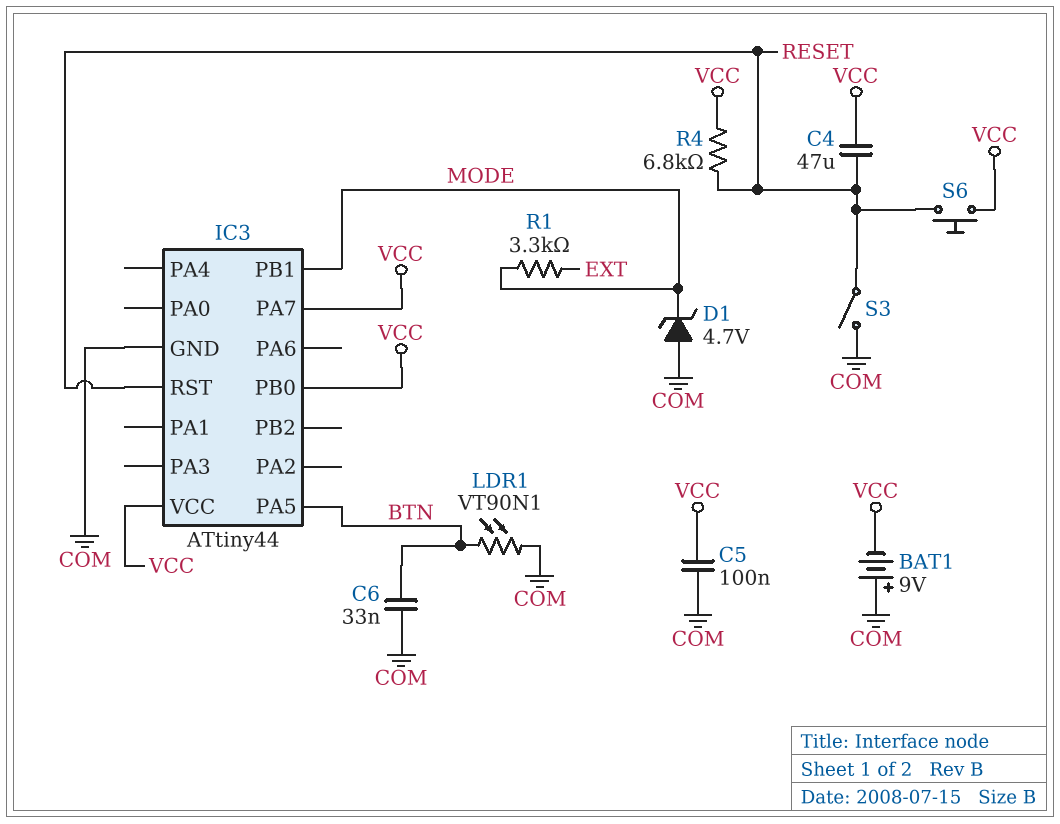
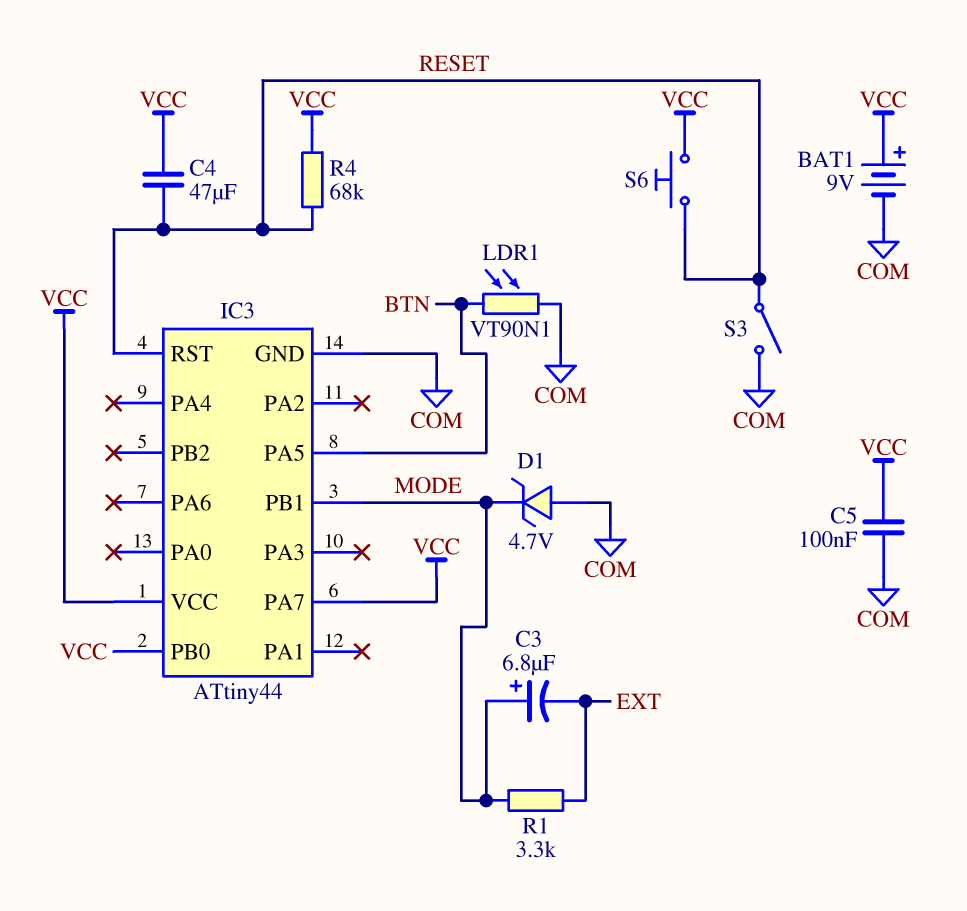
BAT1: 9V (plus COM, minus VCC) -> 9V (plus VCC, minus COM)
C3: none -> 6.8uF (plus MODE, minus EXT)
C6: 33nF (BTN, COM) -> none
R4: 6.8k (RESET, VCC) -> 68k (RESET, VCC)

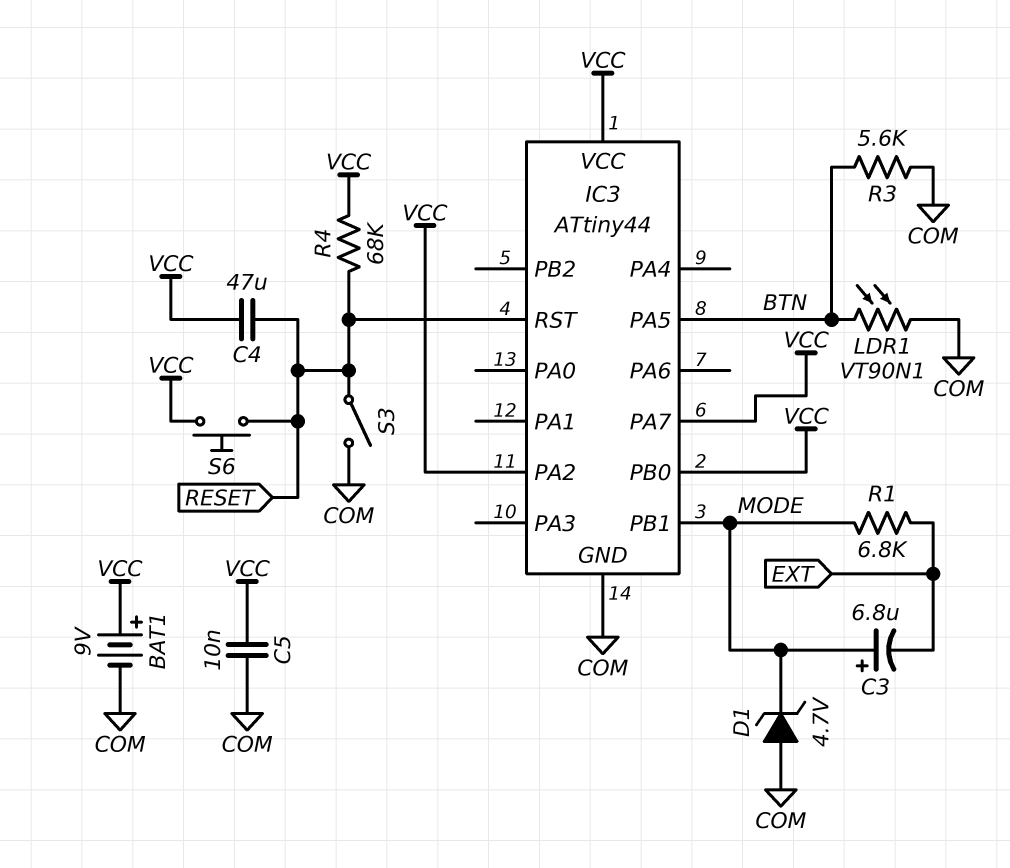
C5: 100nF (COM, VCC) -> 10nF (COM, VCC)
IC3 pin PA2: none -> VCC
R1: 3.3k (EXT, MODE) -> 6.8k (EXT, MODE)
R3: none -> 5.6k (BTN, COM)

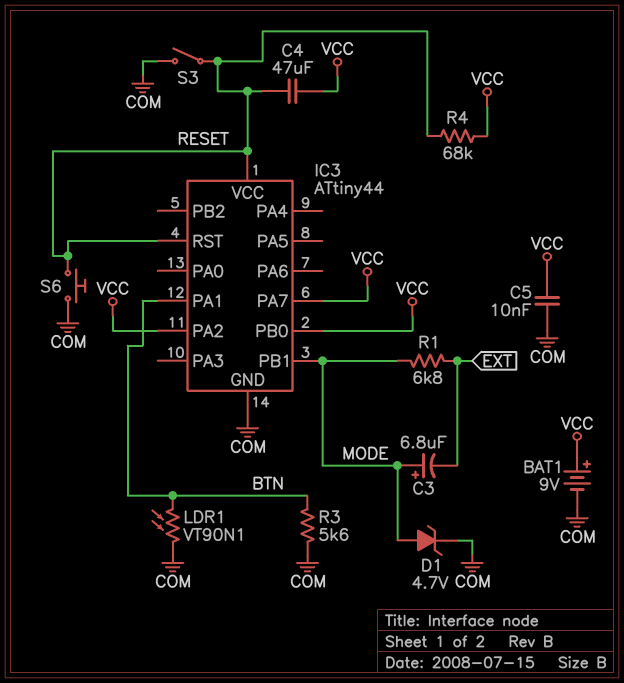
D1: zener 4.7V (A COM, K MODE) -> zener 4.7V (A MODE, K COM)
IC3 pin PA1: none -> BTN
IC3 pin PA5: BTN -> none
IC3 pin VCC: VCC -> RESET
S6: button (RESET, VCC) -> button (COM, RESET)

